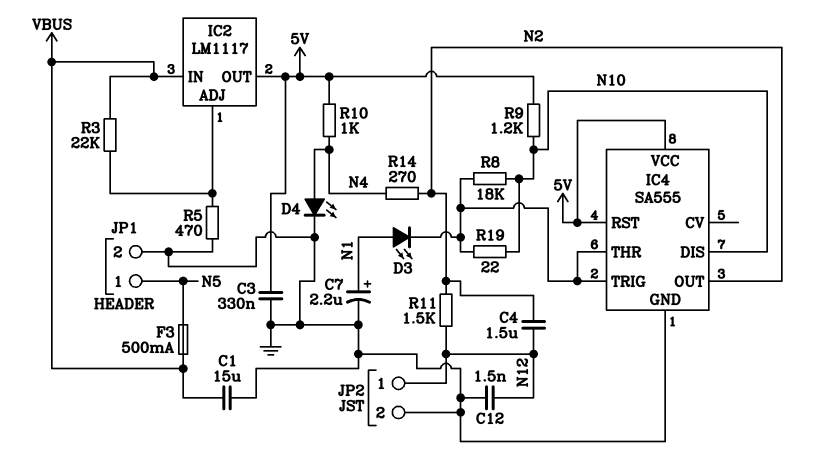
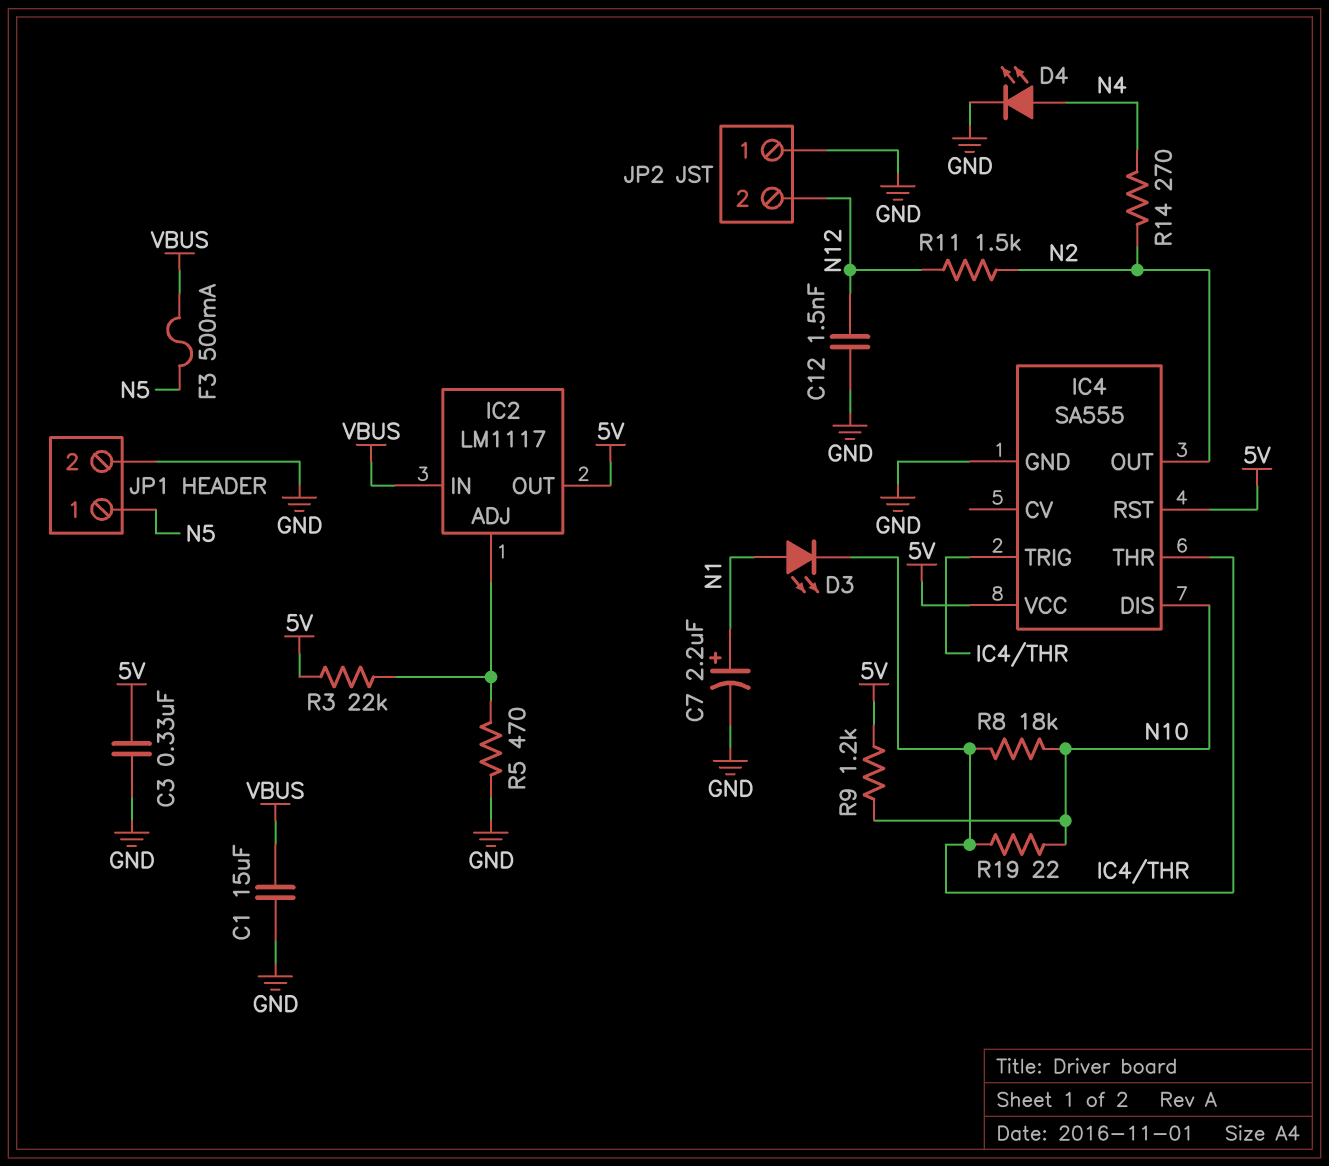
C4: 1.5uF (N2, N12) -> none
JP2 pin 1: N12 -> GND
JP2 pin 2: GND -> N12
R3: 22k (IC2/ADJ, VBUS) -> 22k (5V, IC2/ADJ)
R10: 1k (5V, N4) -> none

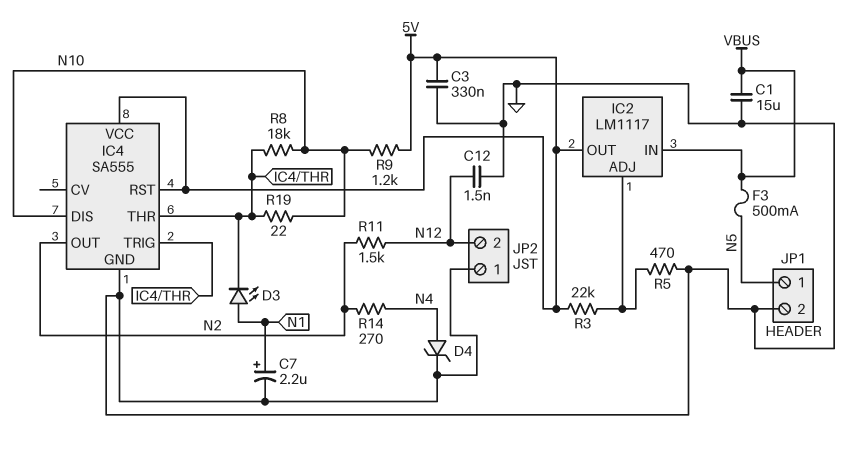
D4: LED (A N4, K GND) -> zener (A N4, K GND)

